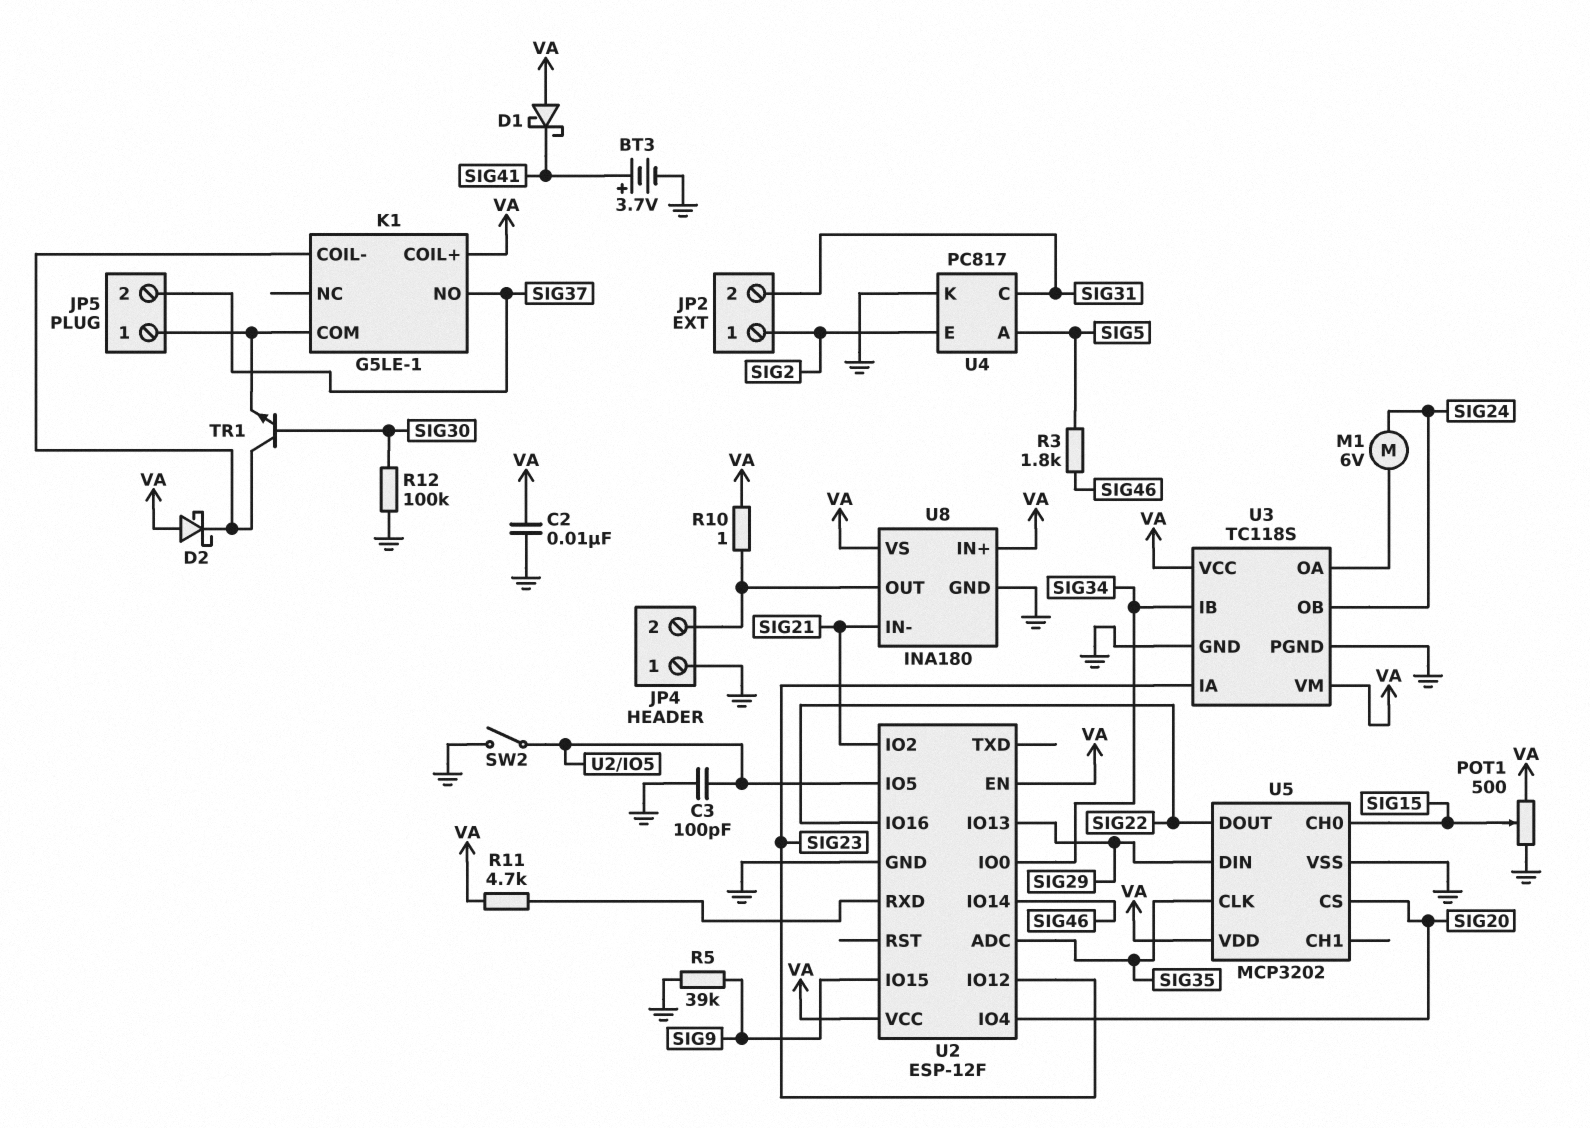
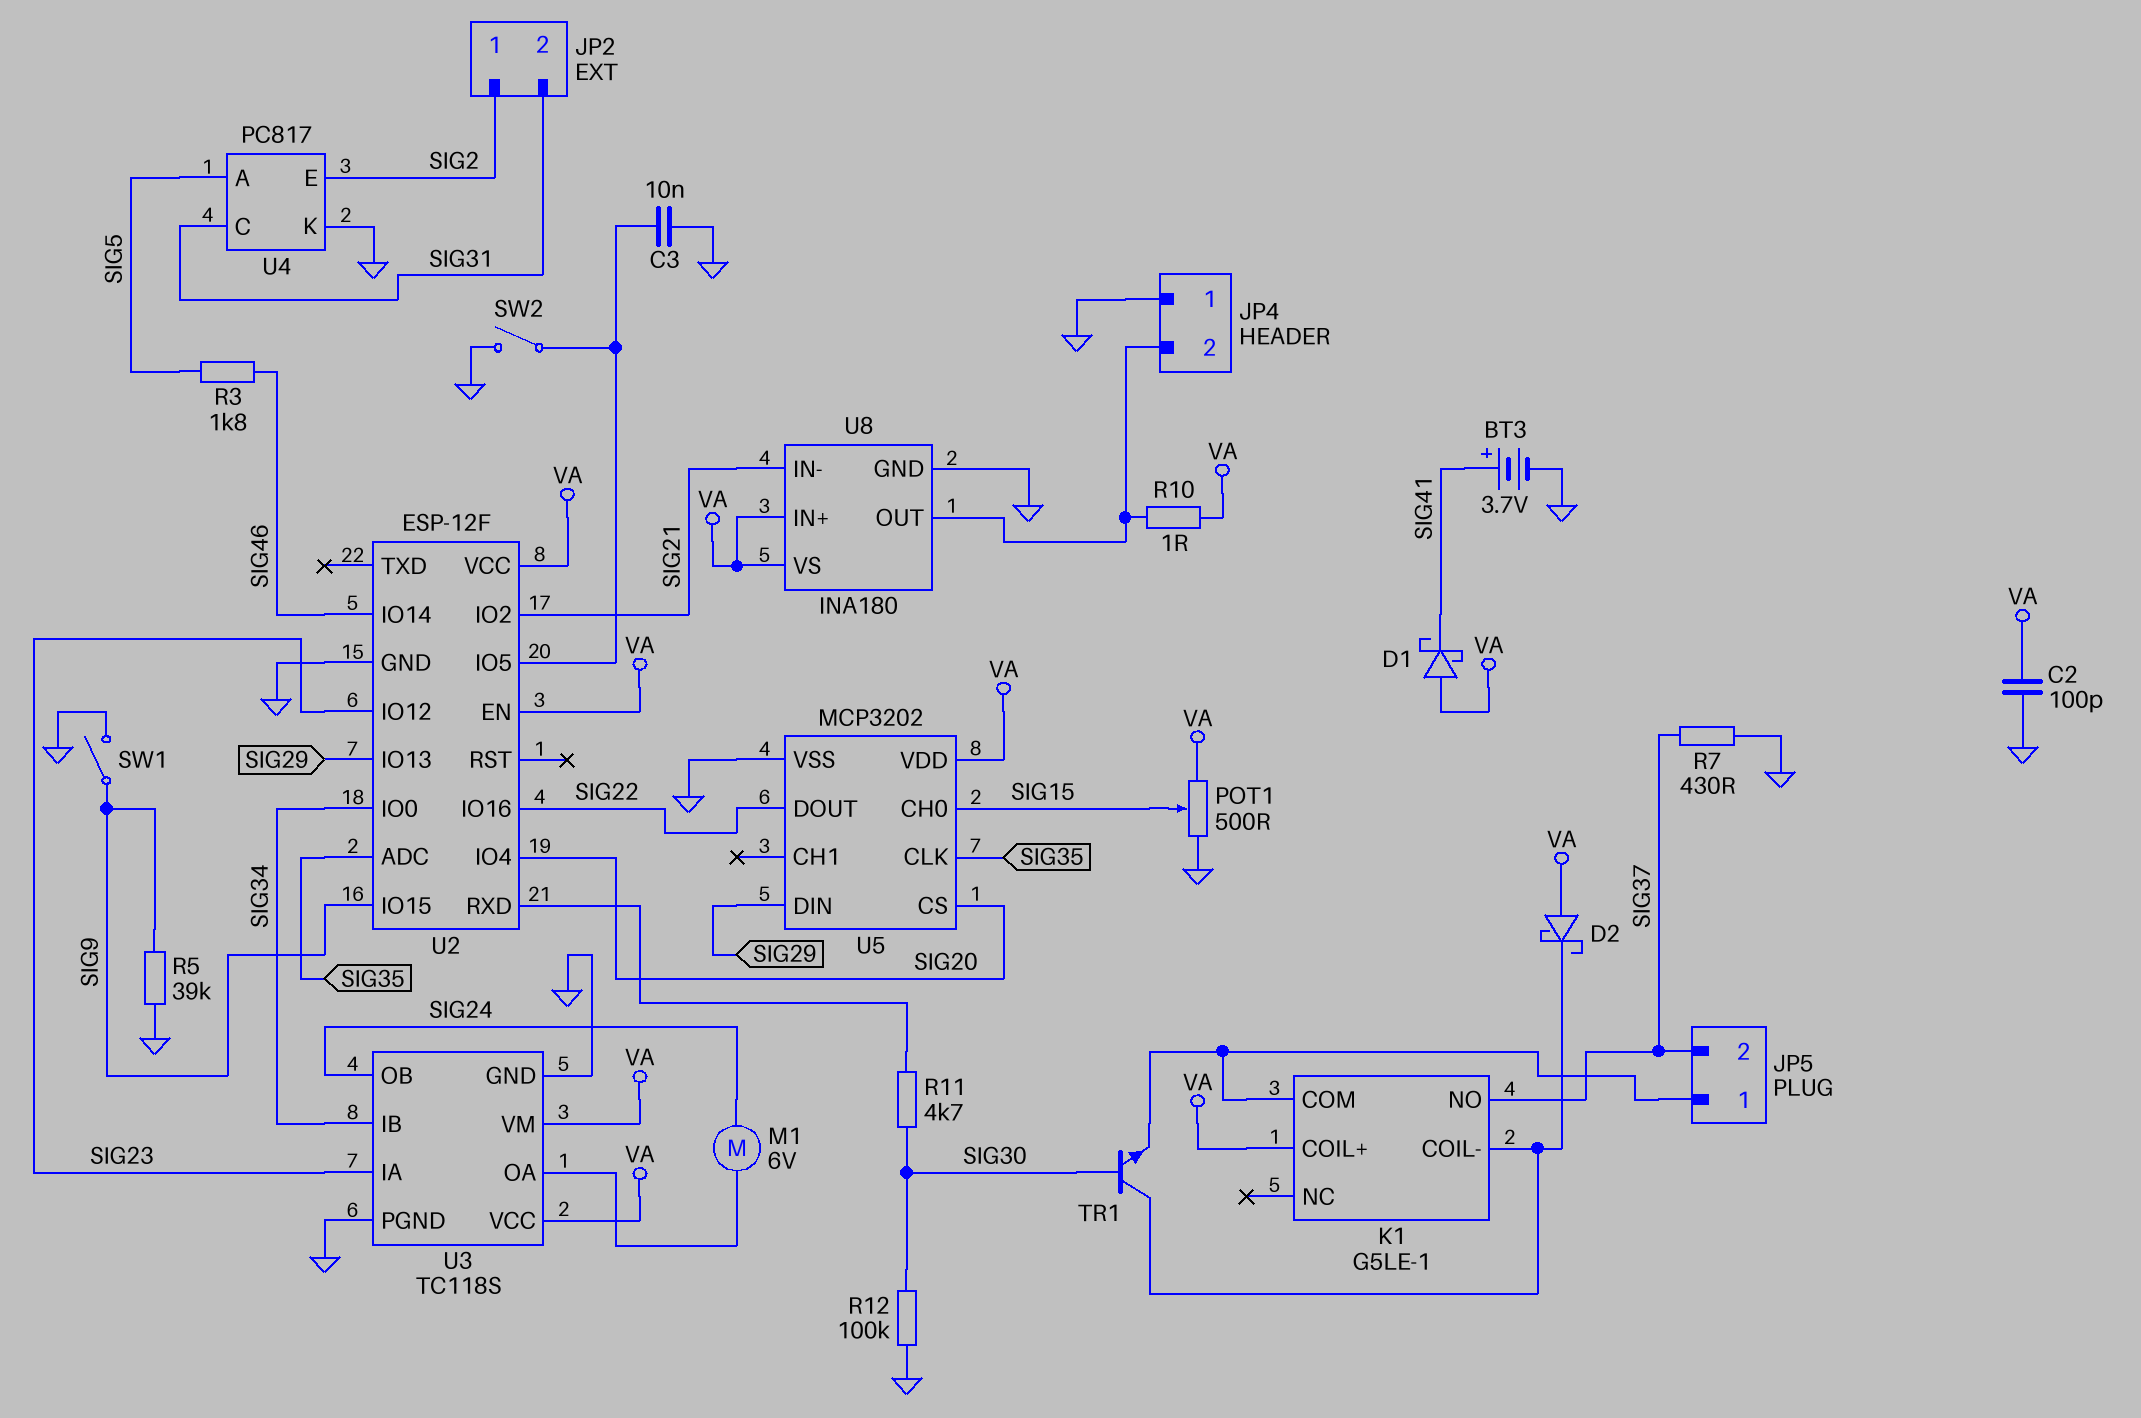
C2: 10nF (GND, VA) -> 100pF (GND, VA)
C3: 100pF (GND, U2/IO5) -> 10nF (GND, U2/IO5)
R7: none -> 430 (GND, SIG37)
R11: 4.7k (U2/RXD, VA) -> 4.7k (SIG30, U2/RXD)
SW1: none -> switch (GND, SIG9)

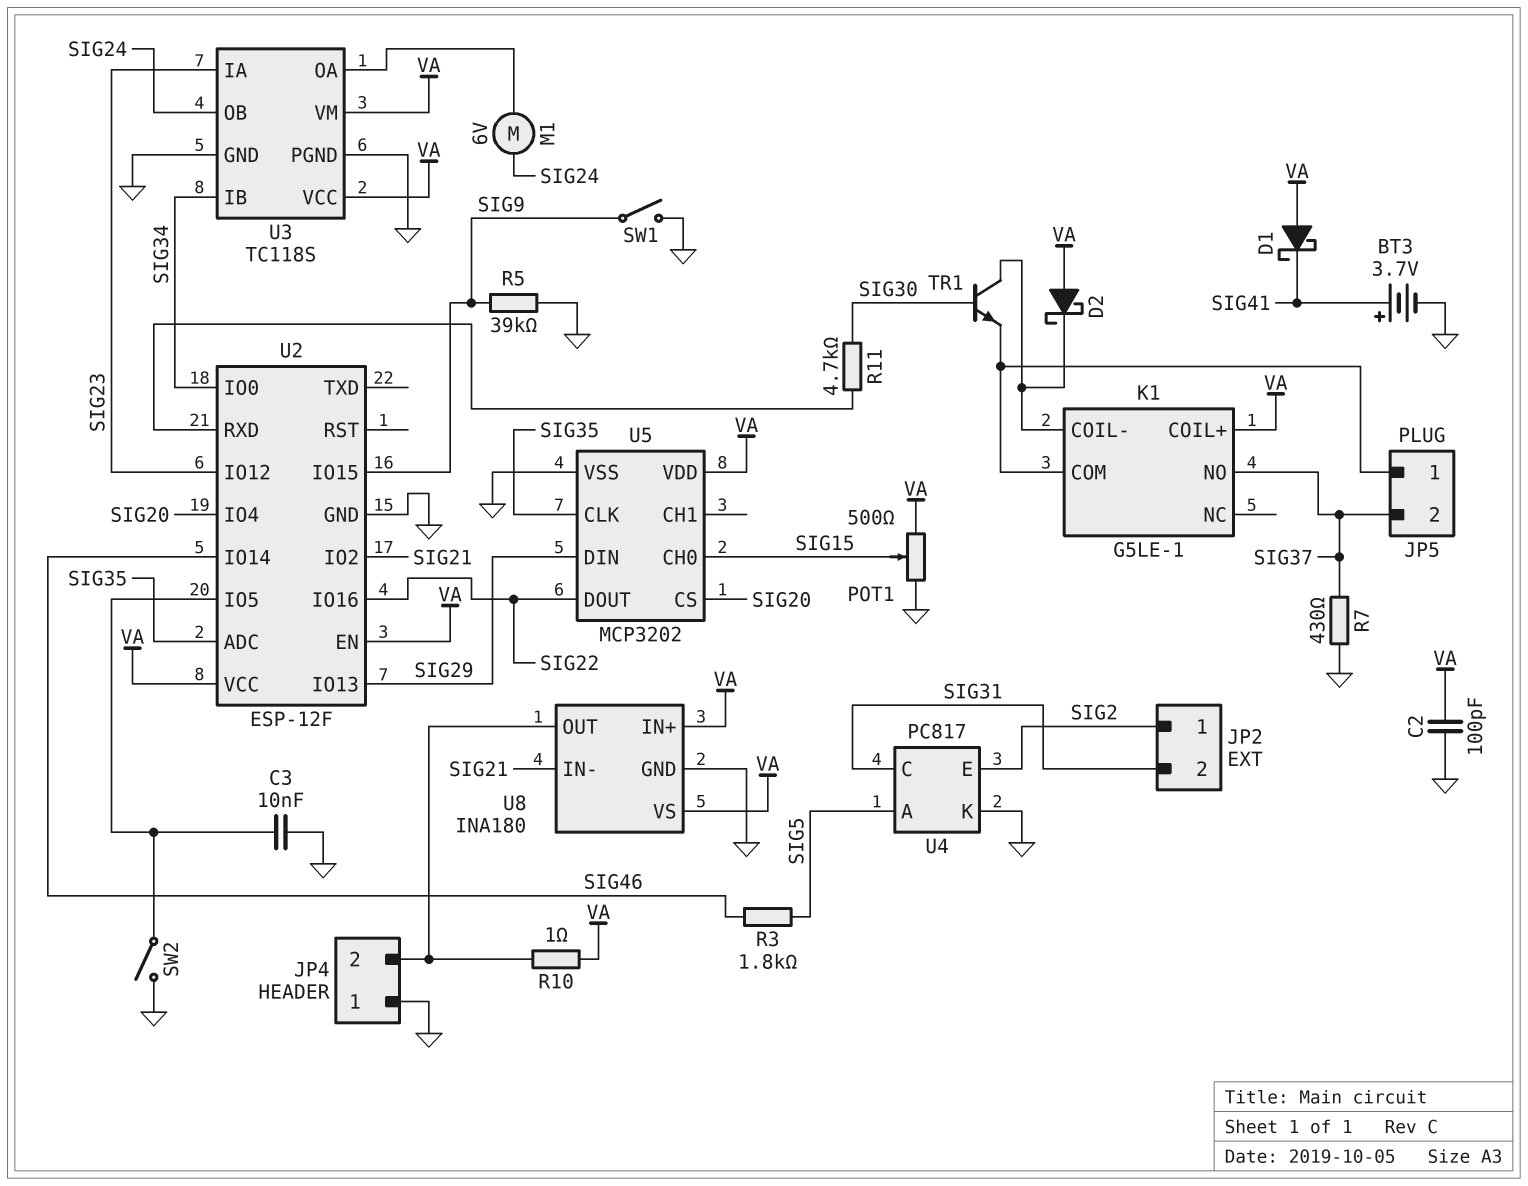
R12: 100k (GND, SIG30) -> none

